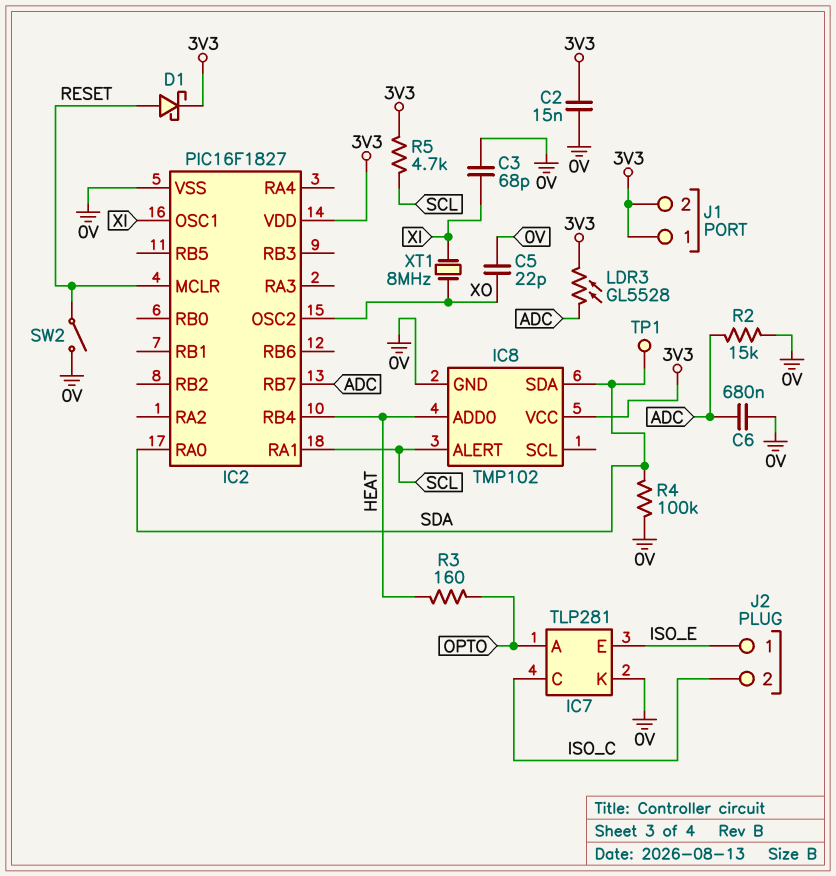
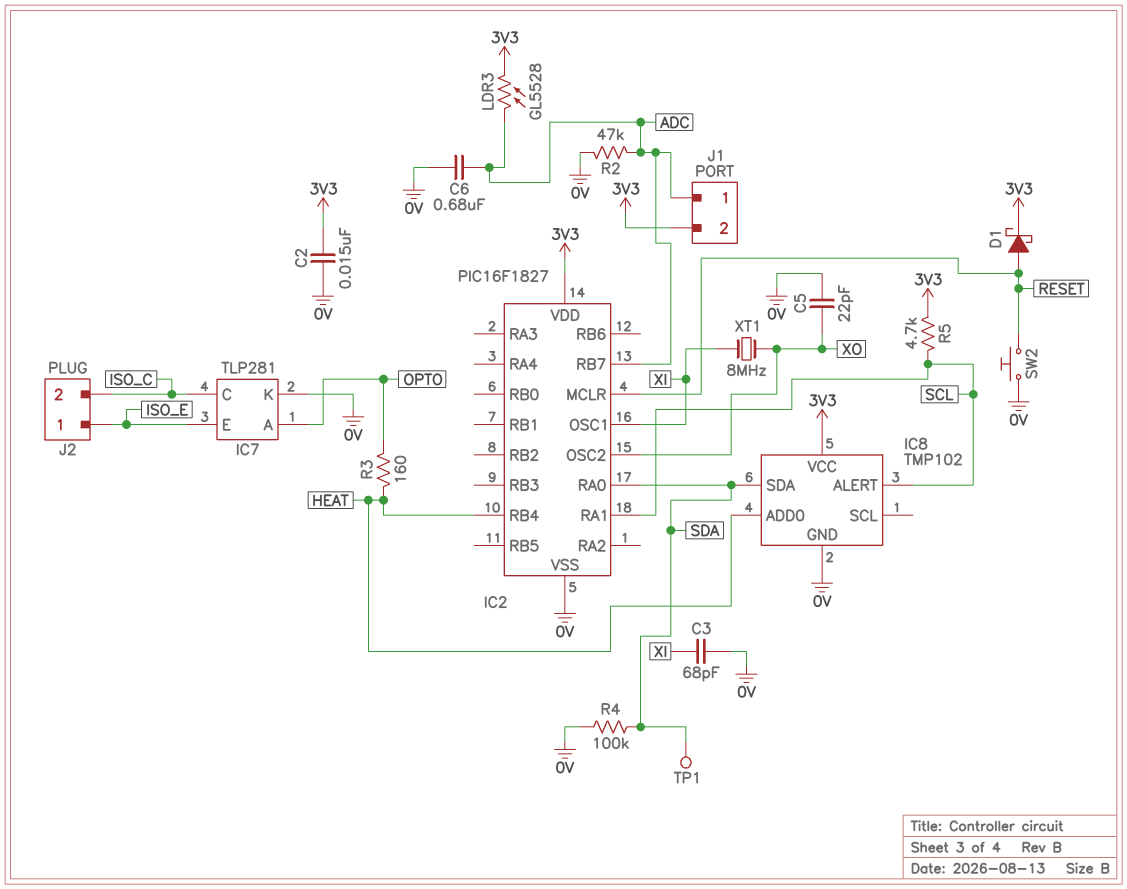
J1 pin 1: 3V3 -> ADC
R2: 15k (0V, ADC) -> 47k (0V, ADC)
SW2: switch (0V, RESET) -> button (0V, RESET)

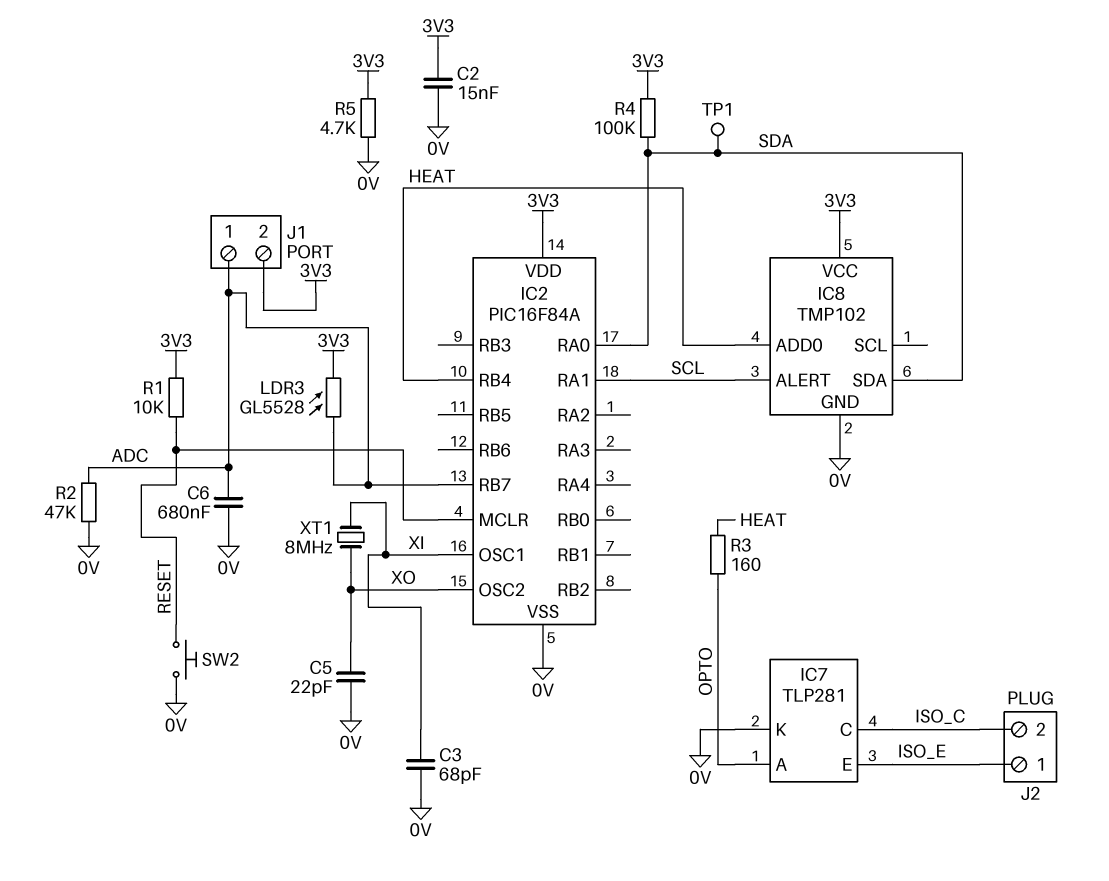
D1: schottky (A RESET, K 3V3) -> none
IC2: PIC16F1827 -> PIC16F84A
R1: none -> 10k (3V3, RESET)
R4: 100k (0V, SDA) -> 100k (3V3, SDA)
R5: 4.7k (3V3, SCL) -> 4.7k (0V, 3V3)

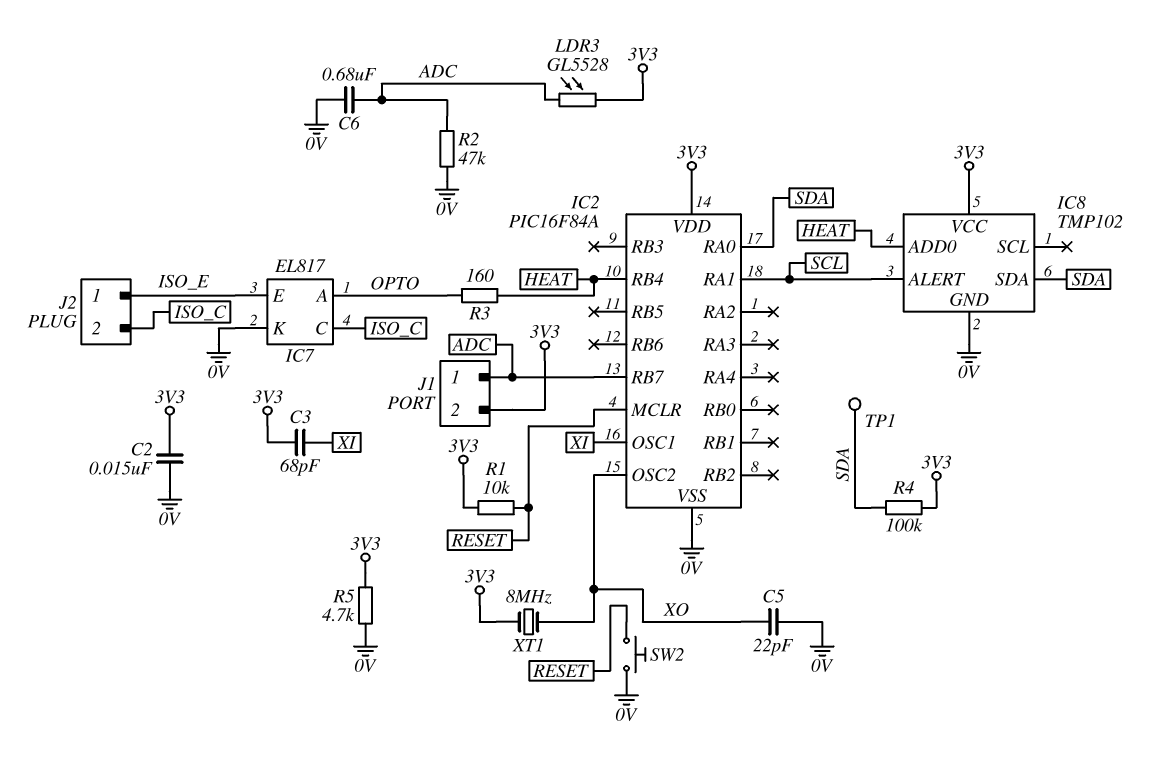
C3: 68pF (0V, XI) -> 68pF (3V3, XI)
IC7: TLP281 -> EL817
XT1: 8MHz (XI, XO) -> 8MHz (3V3, XO)

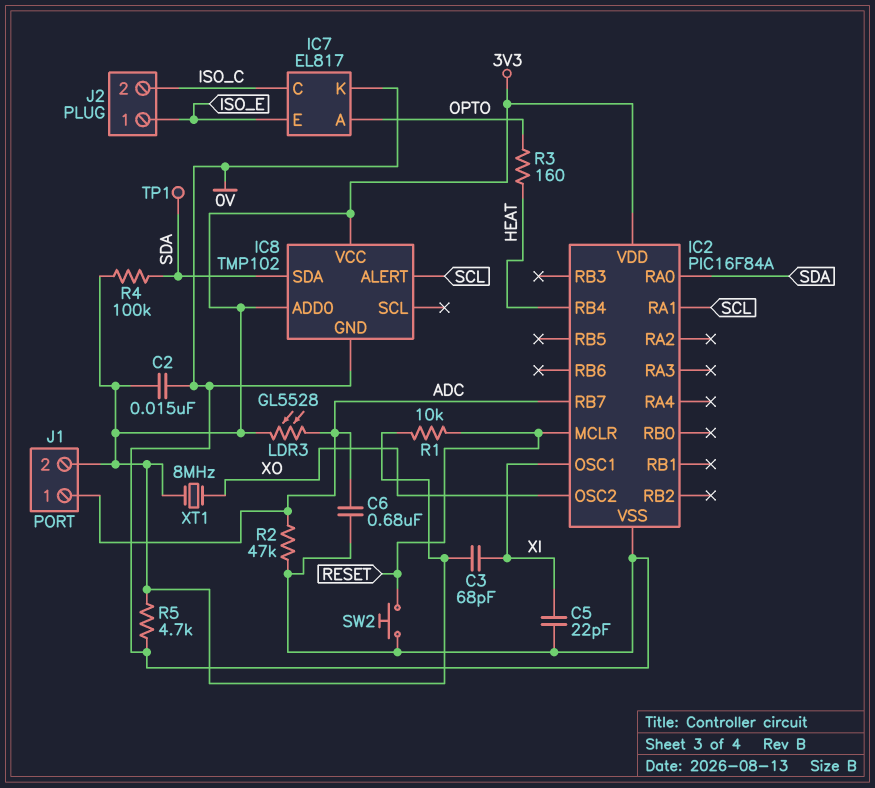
C5: 22pF (0V, XO) -> 22pF (0V, XI)
IC8 pin ADD0: HEAT -> 3V3

